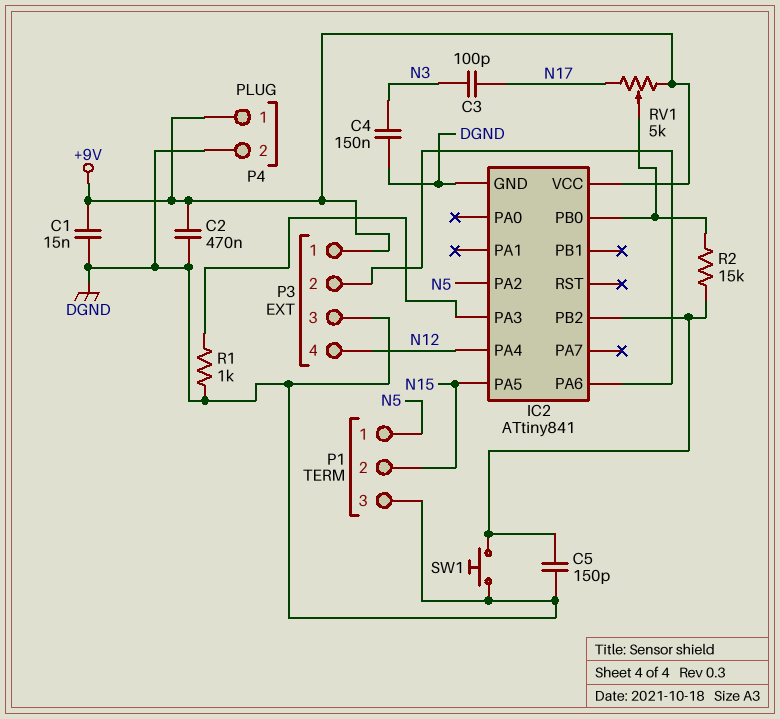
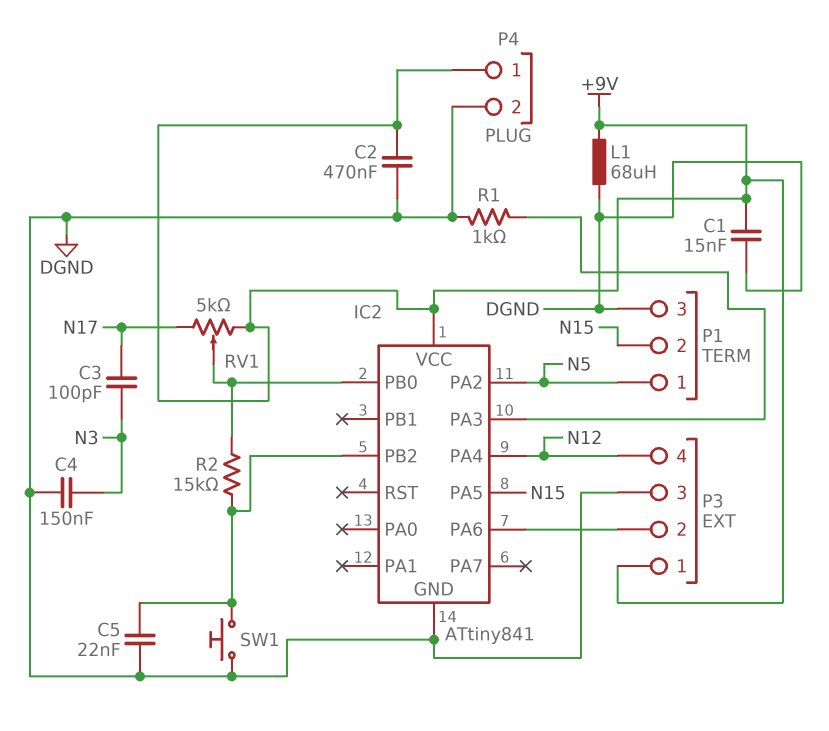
C5: 150pF (DGND, IC2/PB2) -> 22nF (DGND, IC2/PB2)
L1: none -> 68uH (+9V, DGND)

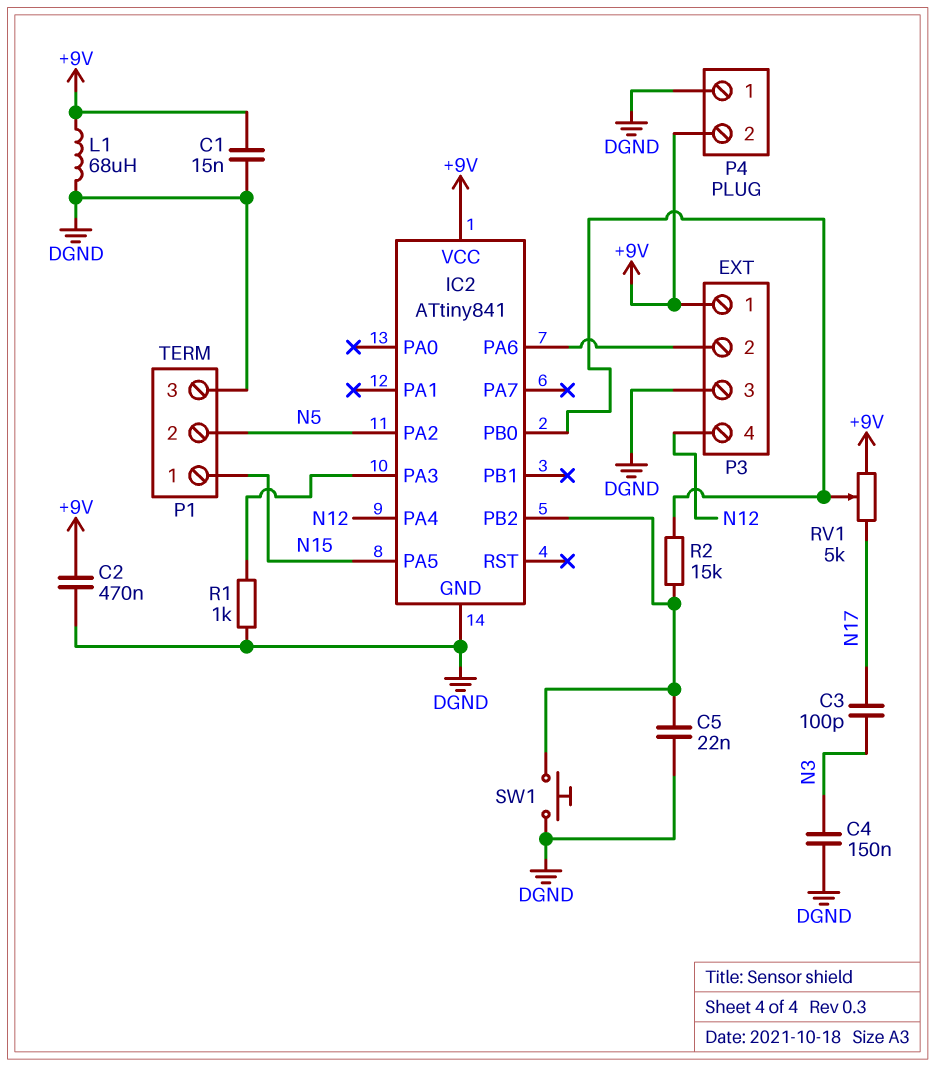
P1 pin 1: N5 -> N15
P1 pin 2: N15 -> N5
P4 pin 1: +9V -> DGND
P4 pin 2: DGND -> +9V

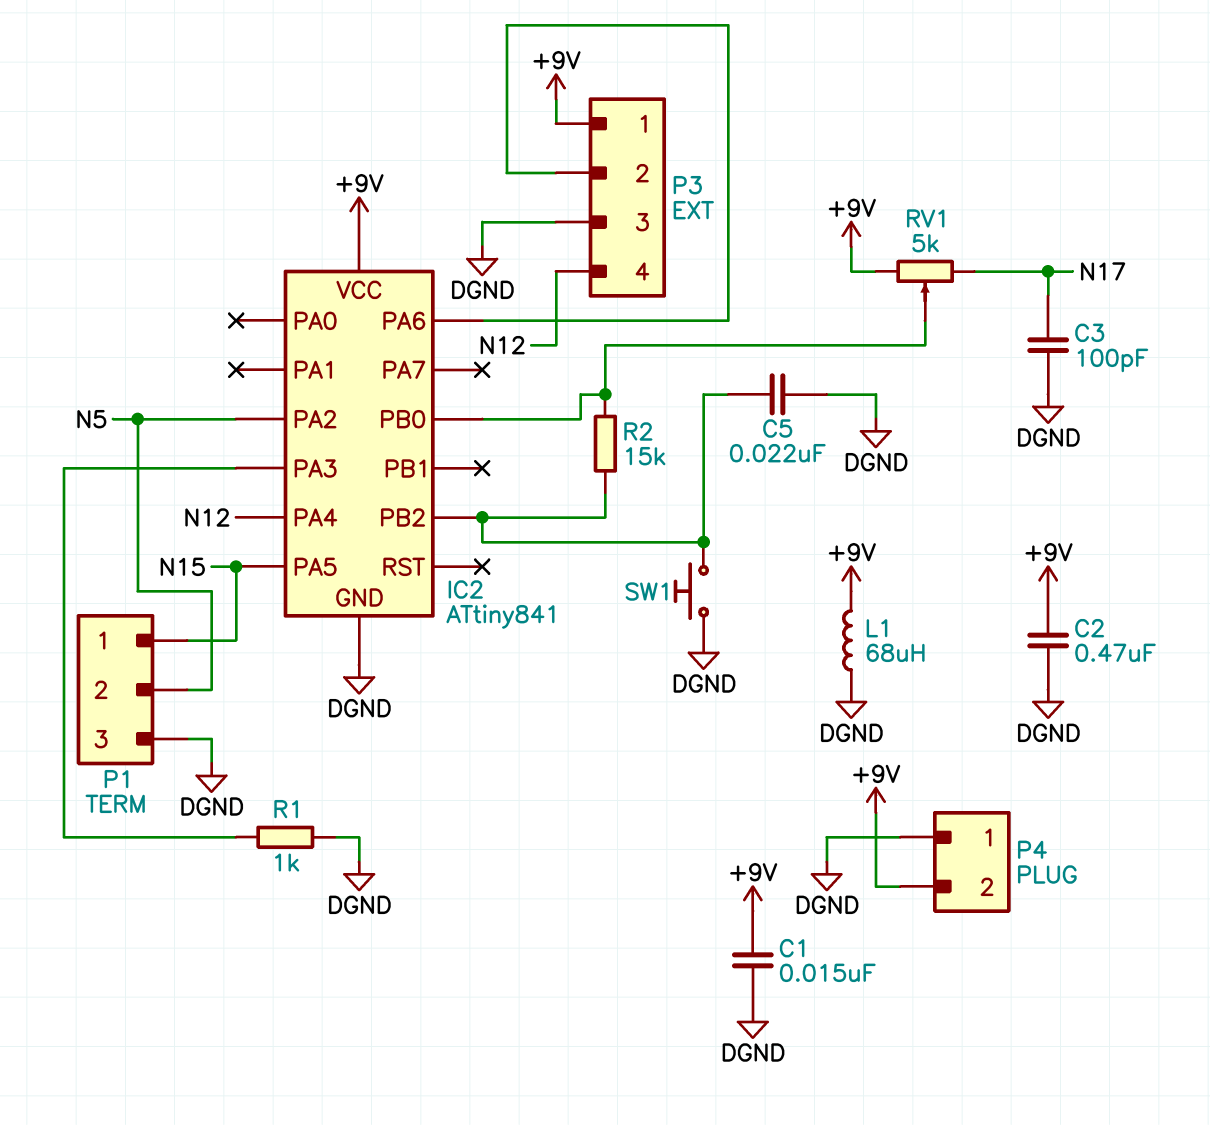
C3: 100pF (N3, N17) -> 100pF (DGND, N17)
C4: 150nF (DGND, N3) -> none

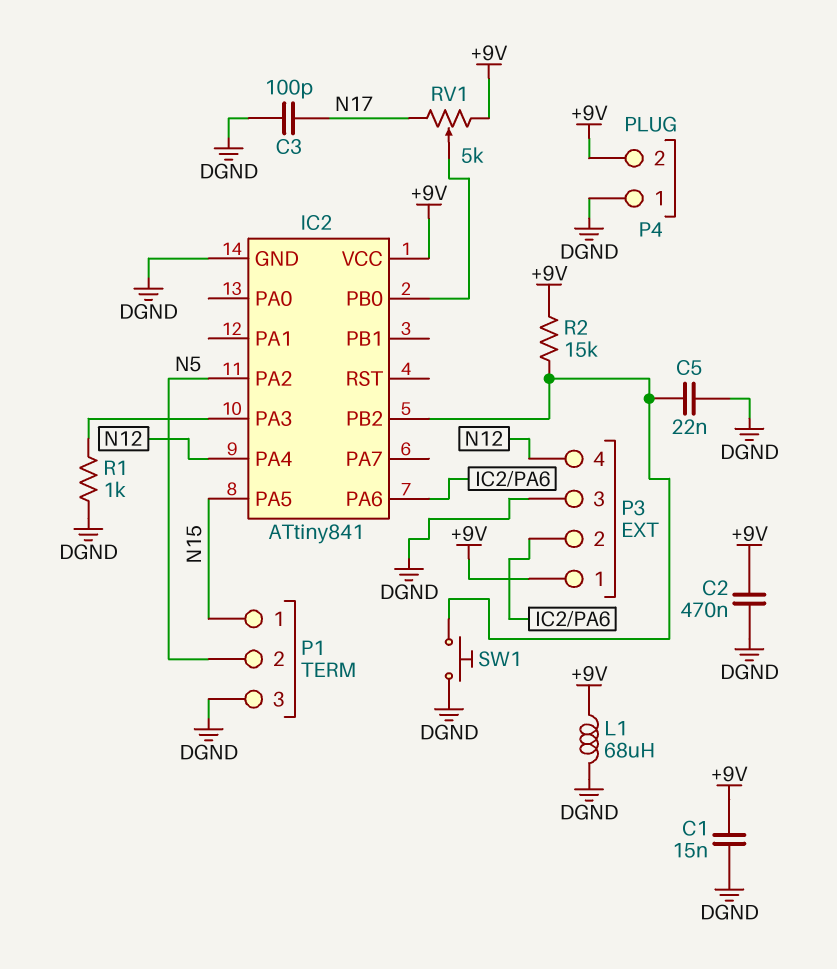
R2: 15k (IC2/PB0, IC2/PB2) -> 15k (+9V, IC2/PB2)

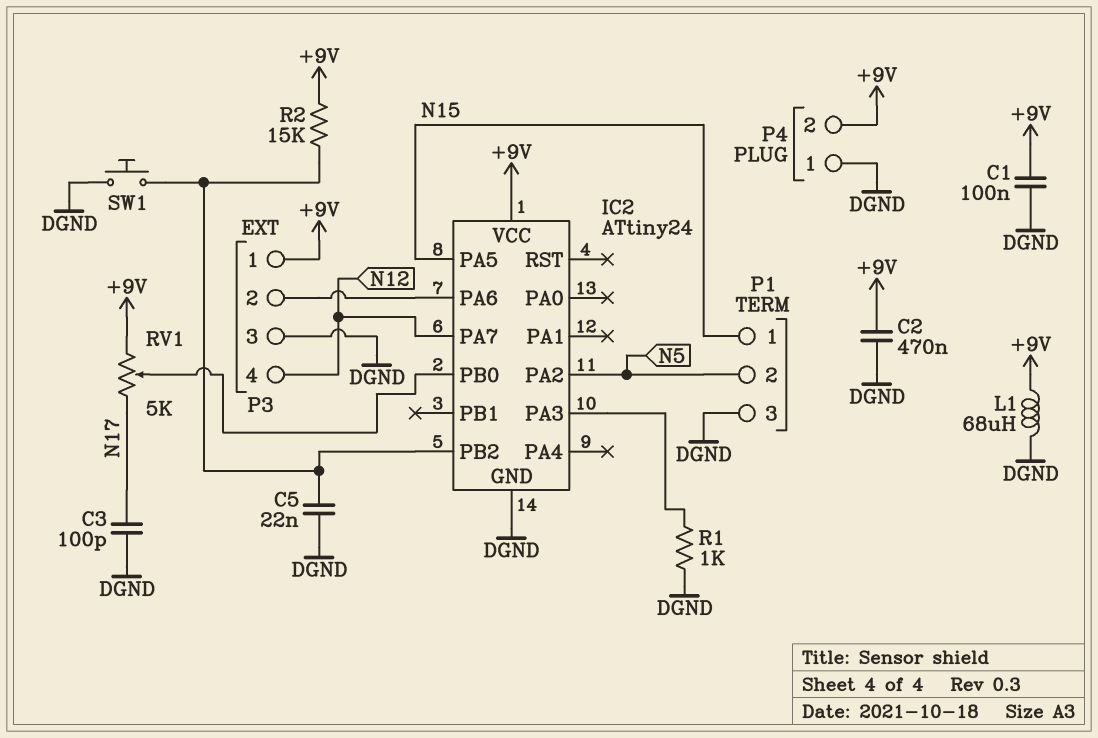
C1: 15nF (+9V, DGND) -> 100nF (+9V, DGND)
IC2: ATtiny841 -> ATtiny24
IC2 pin PA4: N12 -> none
IC2 pin PA7: none -> N12

